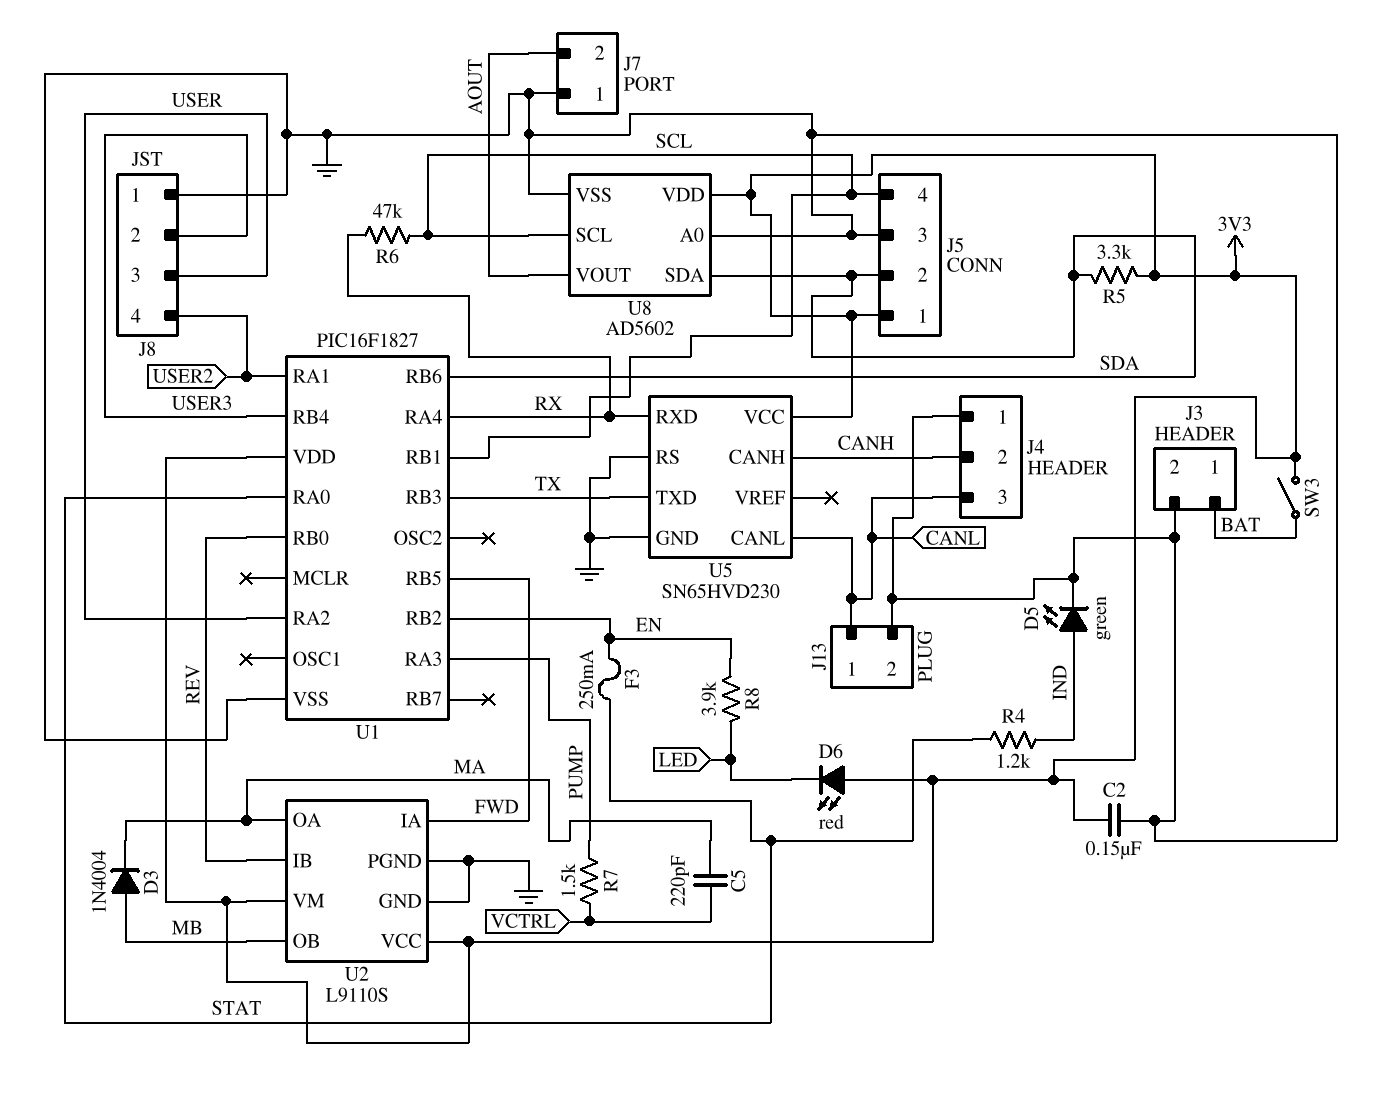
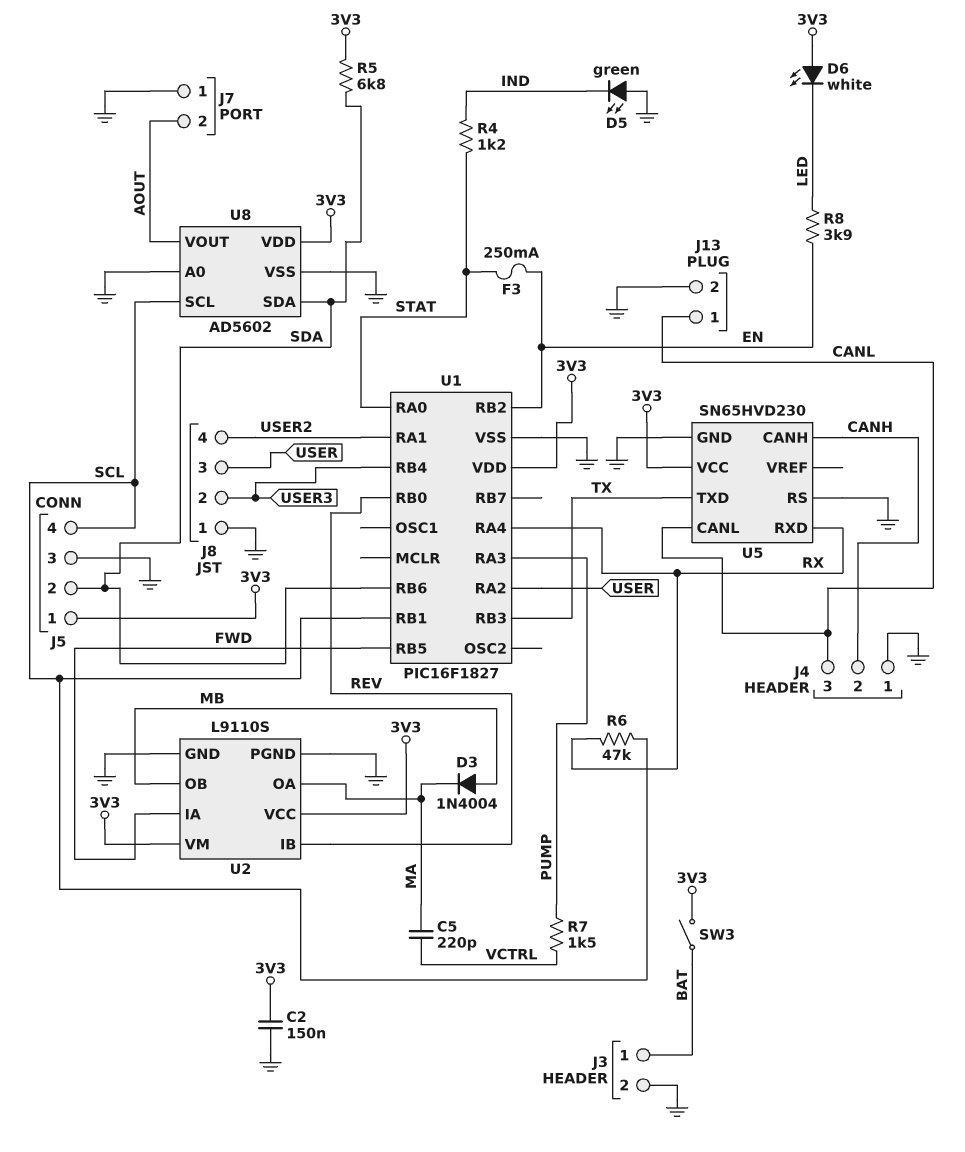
D5: LED green (A IND, K GND) -> LED green (A GND, K IND)
D6: LED red (A 3V3, K LED) -> LED white (A 3V3, K LED)
R5: 3.3k (3V3, SDA) -> 6.8k (3V3, SDA)

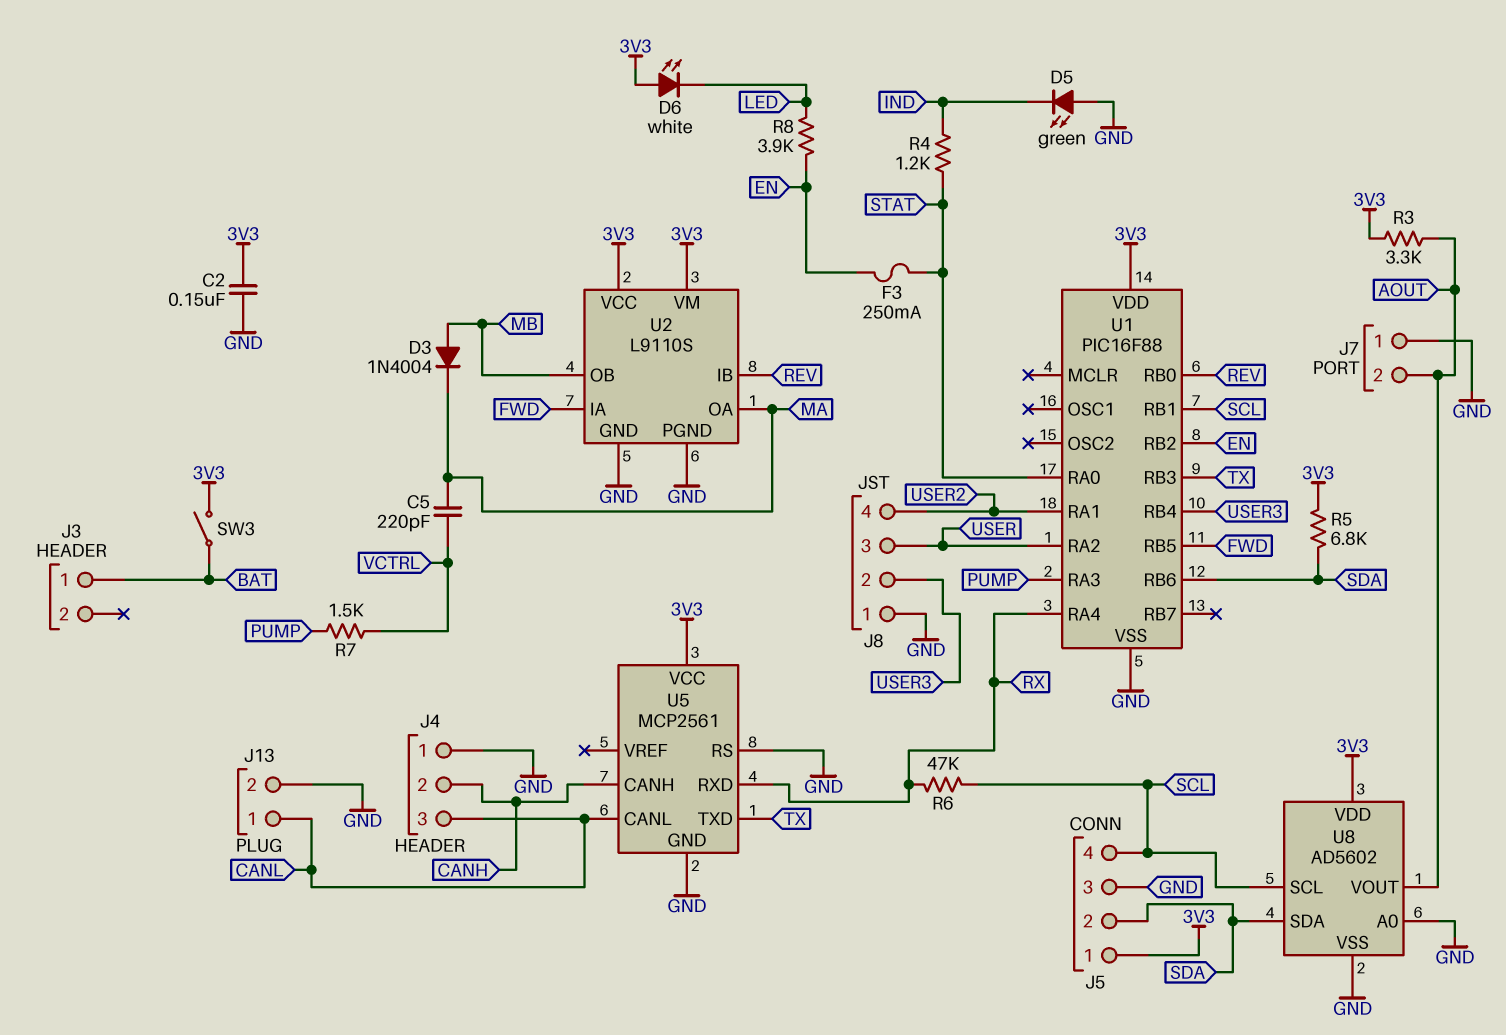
J3 pin 2: GND -> none
R3: none -> 3.3k (3V3, AOUT)
U1: PIC16F1827 -> PIC16F88
U5: SN65HVD230 -> MCP2561

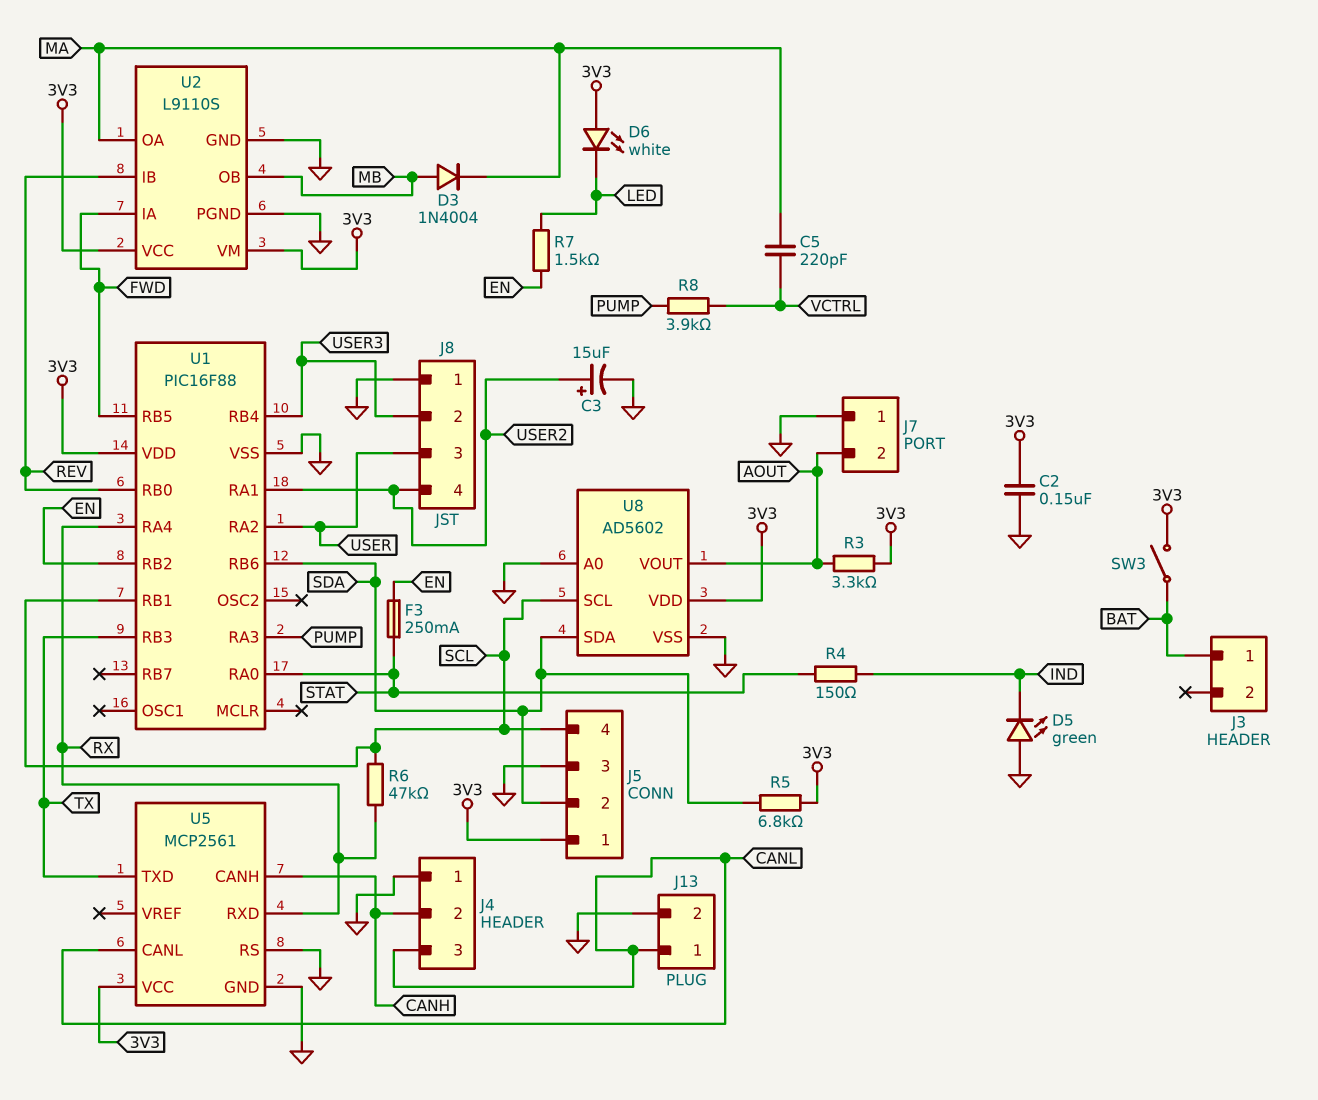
C3: none -> 15uF (plus USER2, minus GND)
R4: 1.2k (IND, STAT) -> 150 (IND, STAT)
R7: 1.5k (PUMP, VCTRL) -> 1.5k (EN, LED)
R8: 3.9k (EN, LED) -> 3.9k (PUMP, VCTRL)

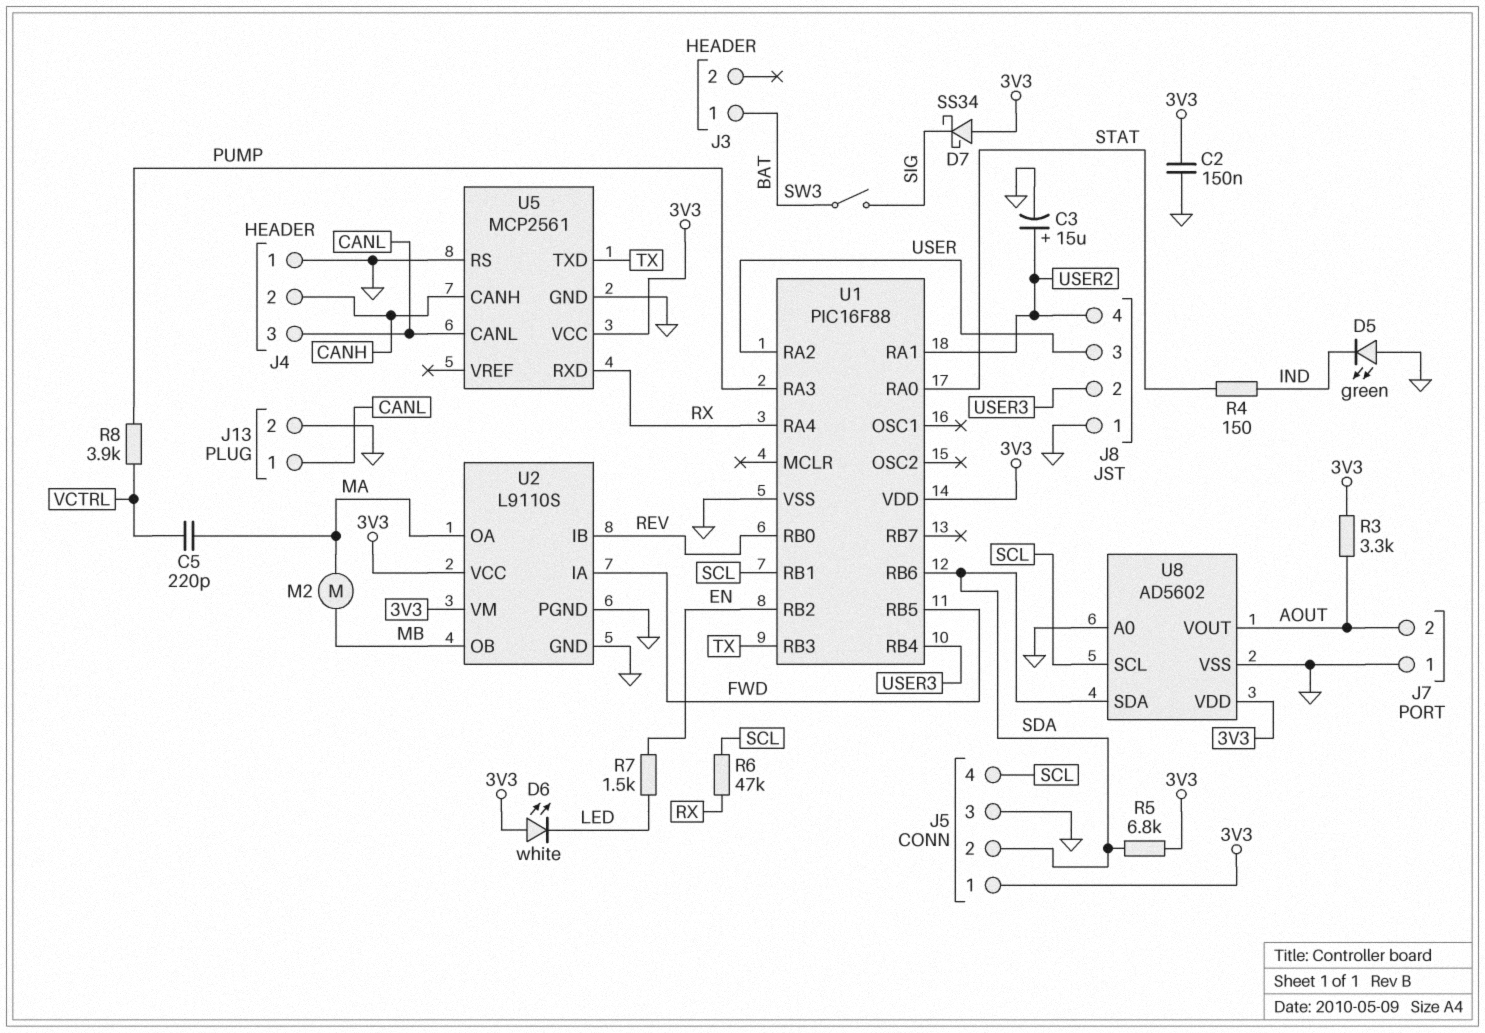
D3: diode 1N4004 (A MB, K MA) -> none
D7: none -> schottky SS34 (A 3V3, K SIG)
F3: 250mA (EN, STAT) -> none
M2: none -> motor (MA, MB)
SW3: switch (3V3, BAT) -> switch (BAT, SIG)

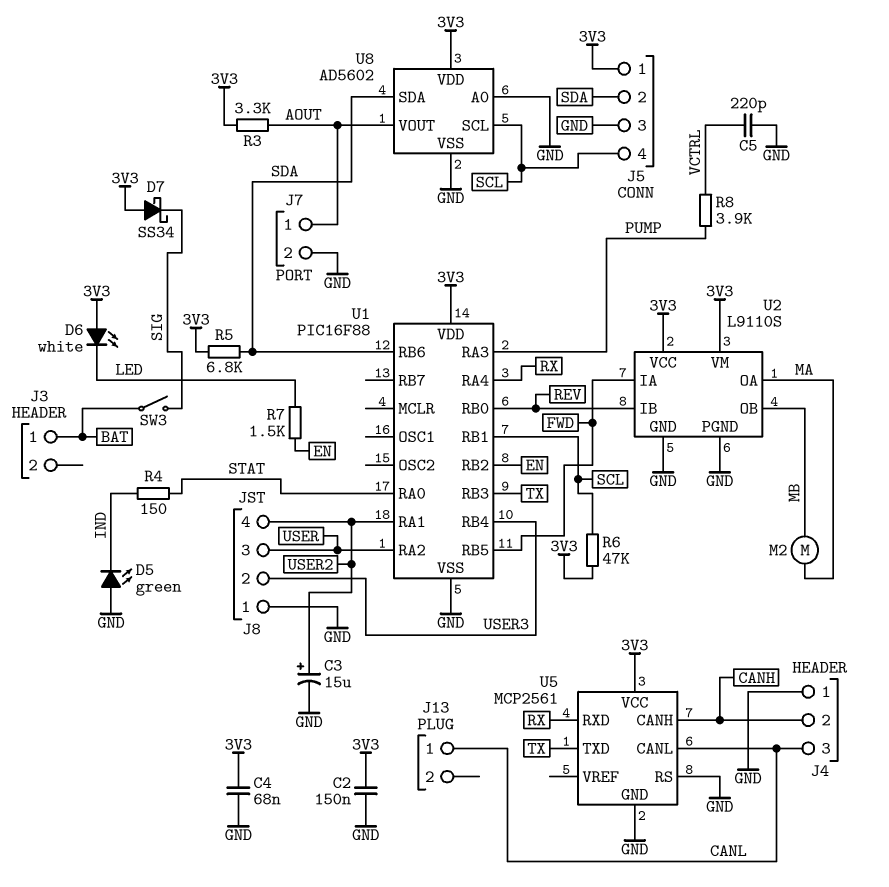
C4: none -> 68nF (3V3, GND)
C5: 220pF (MA, VCTRL) -> 220pF (GND, VCTRL)
J7 pin 1: GND -> AOUT
J7 pin 2: AOUT -> GND
J13 pin 2: GND -> none
R6: 47k (RX, SCL) -> 47k (3V3, SCL)

